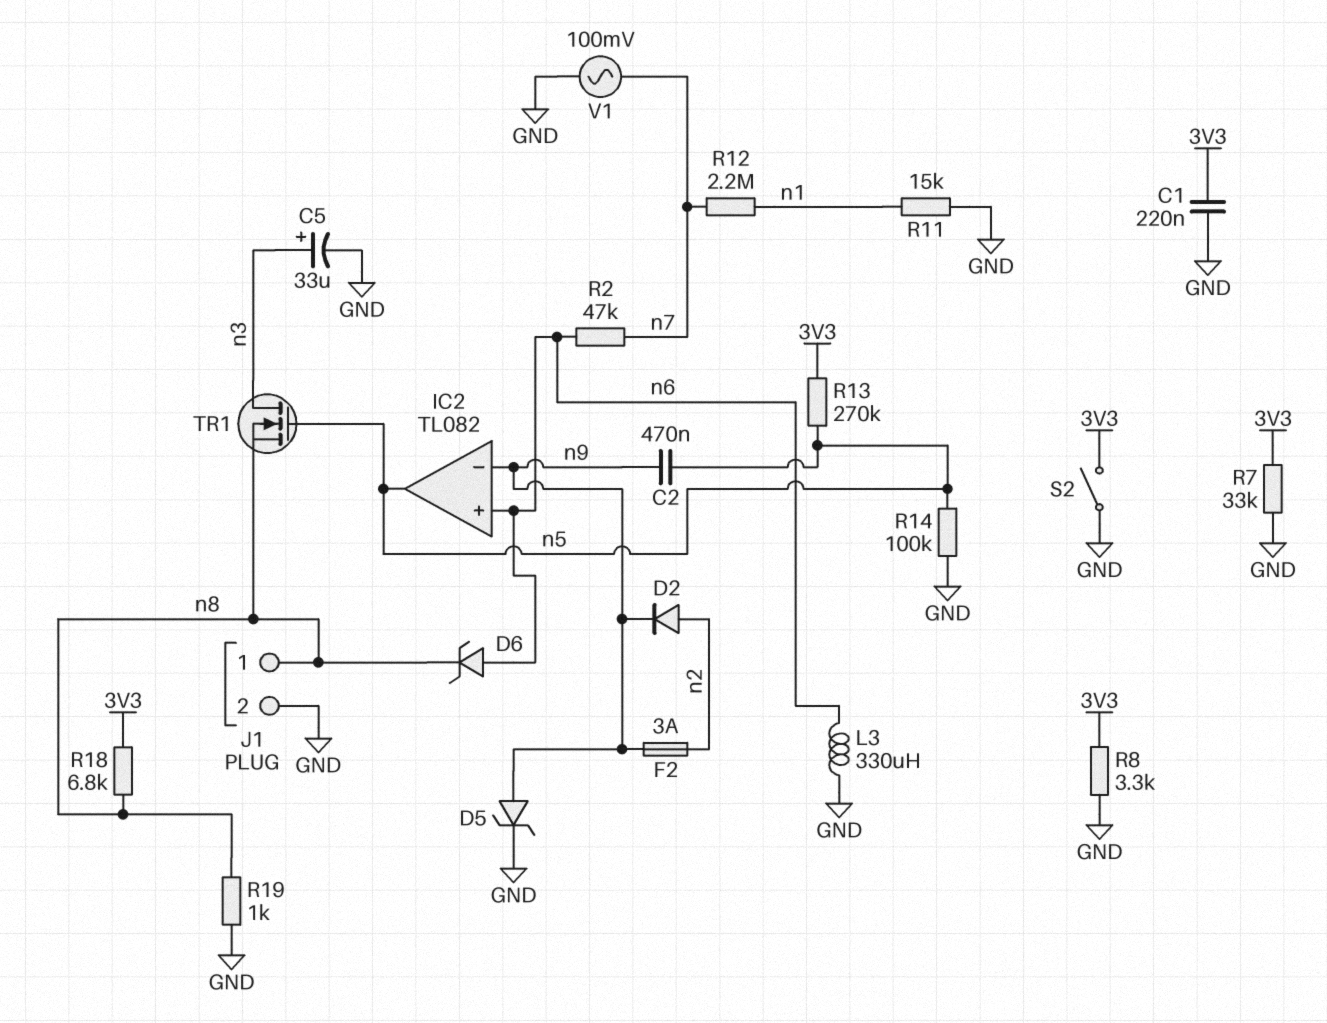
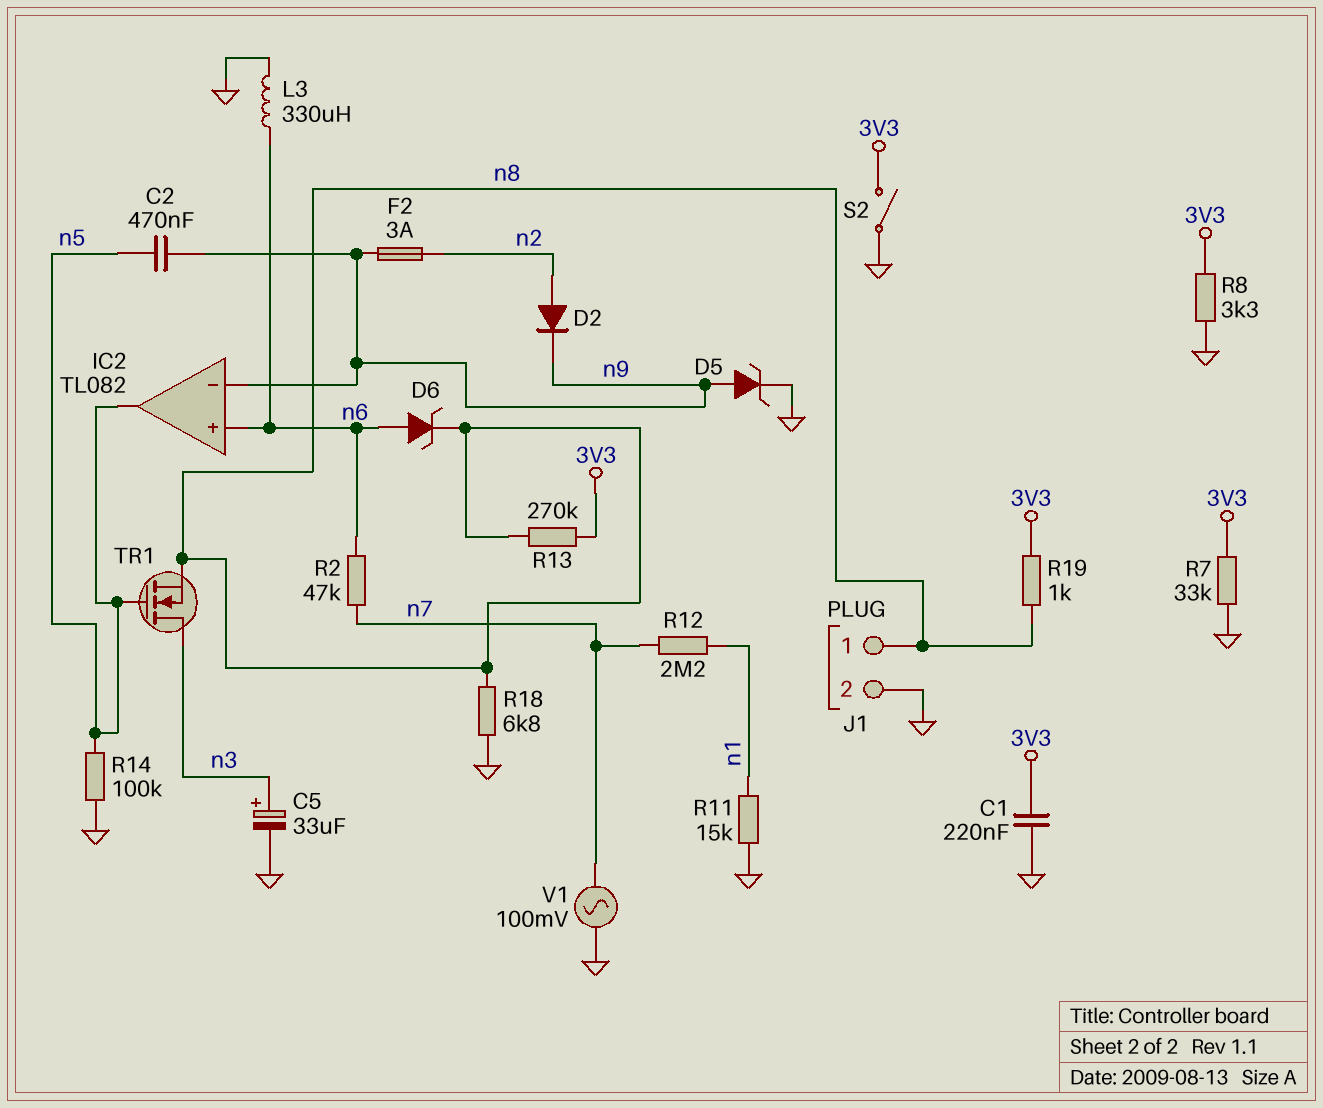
R13: 270k (3V3, n5) -> 270k (3V3, n8)
R18: 6.8k (3V3, n8) -> 6.8k (GND, n8)
R19: 1k (GND, n8) -> 1k (3V3, n8)

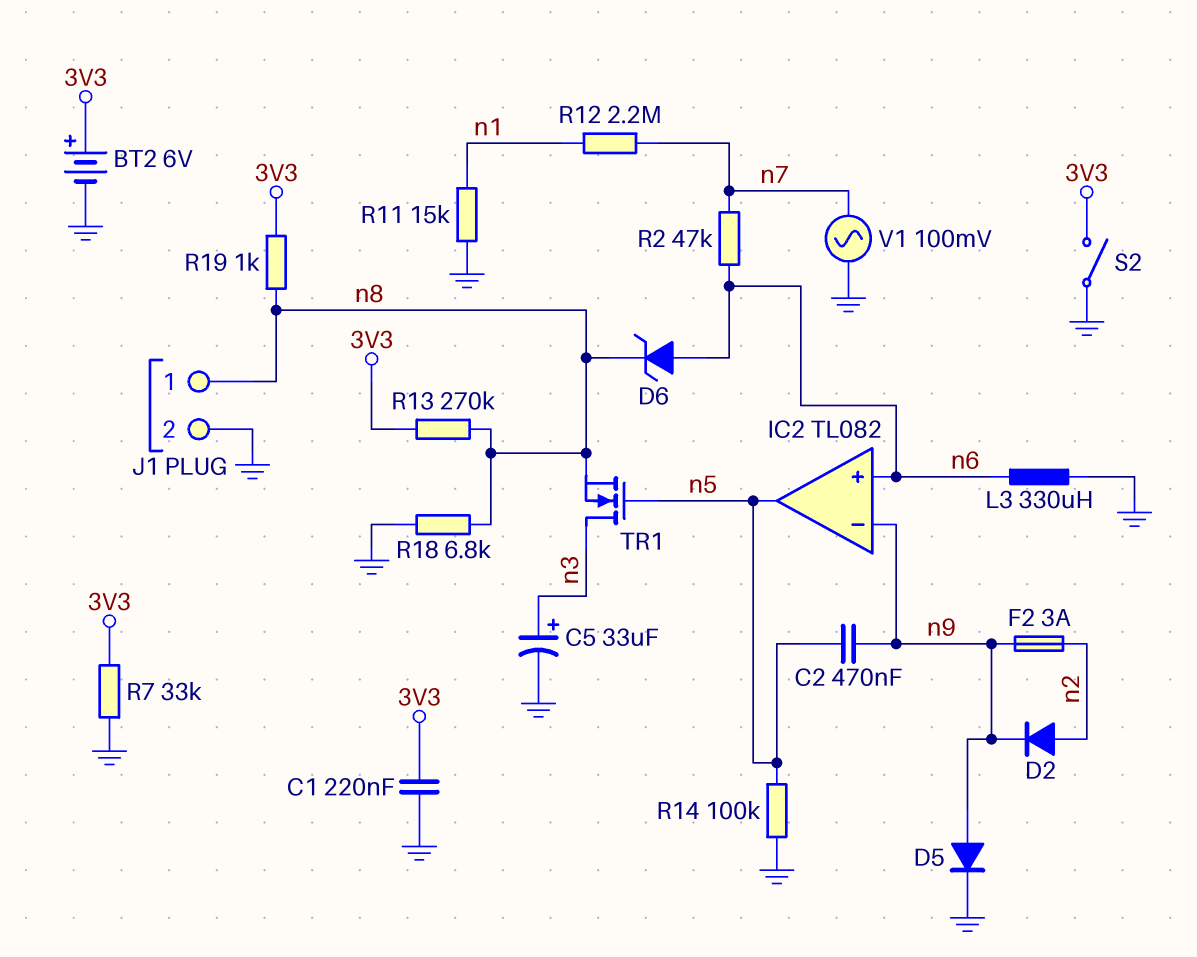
BT2: none -> 6V (plus 3V3, minus GND)
D5: zener (A n9, K GND) -> diode (A n9, K GND)
R8: 3.3k (3V3, GND) -> none

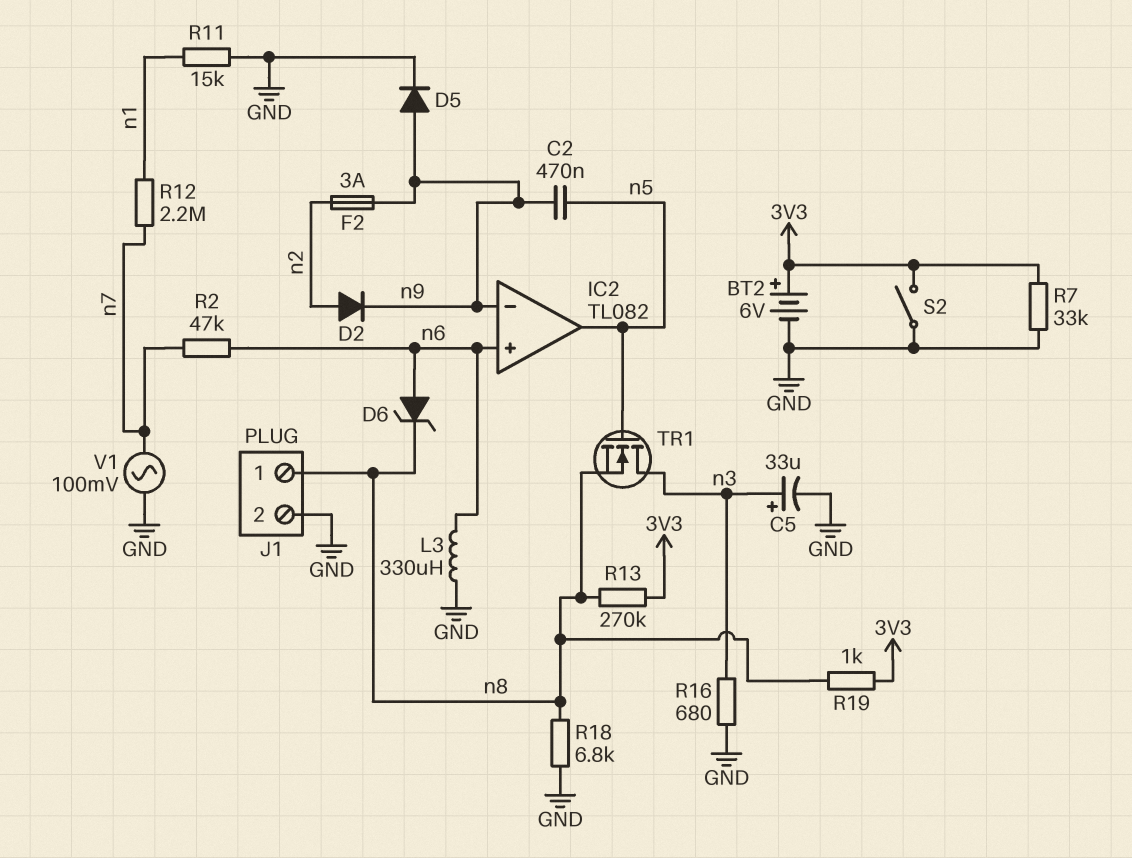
C1: 220nF (3V3, GND) -> none
R14: 100k (GND, n5) -> none
R16: none -> 680 (GND, n3)

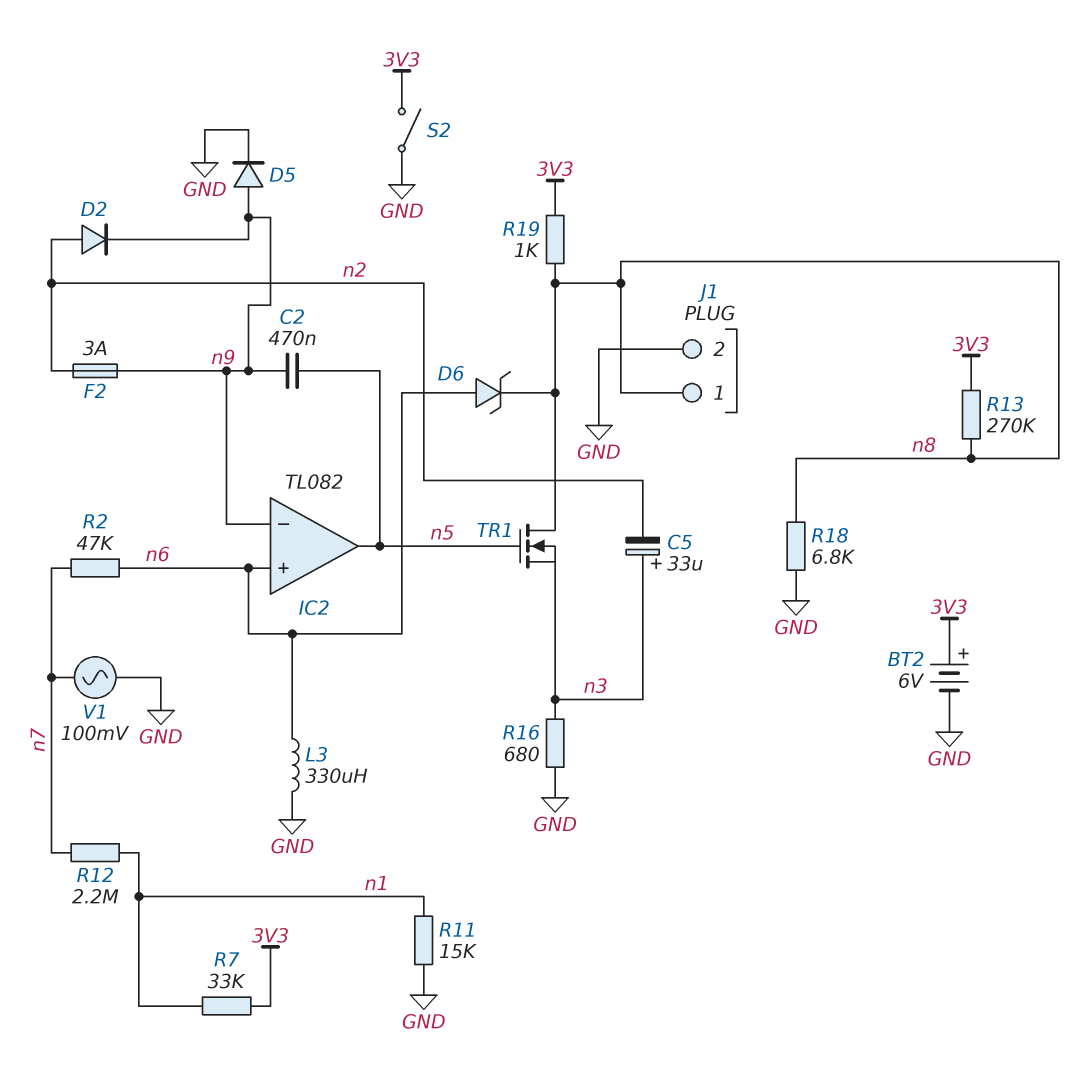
C5: 33uF (plus n3, minus GND) -> 33uF (plus n3, minus n2)
R7: 33k (3V3, GND) -> 33k (3V3, n1)
TR1: NMOS (G n5, D n3, S n8) -> NMOS (G n5, D n8, S n3)

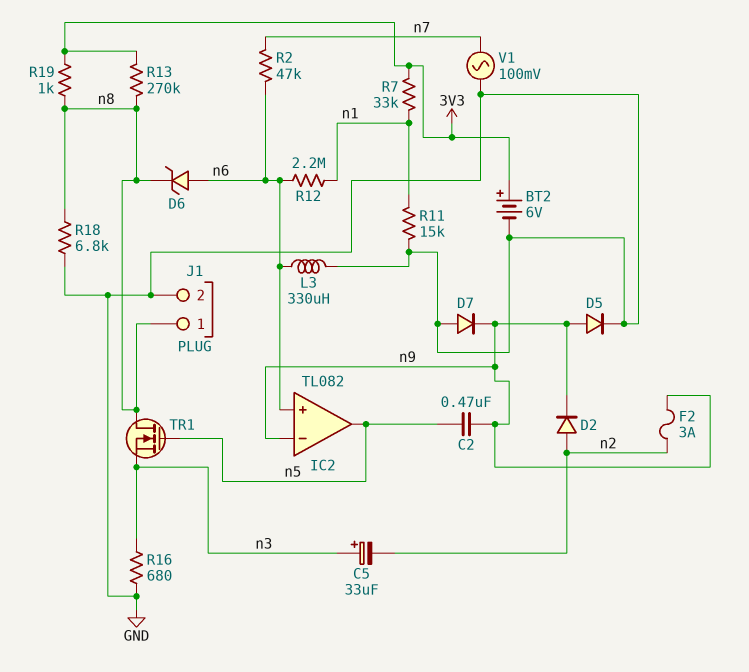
D7: none -> diode (A GND, K n9)
R12: 2.2M (n1, n7) -> 2.2M (n1, n6)
S2: switch (3V3, GND) -> none

